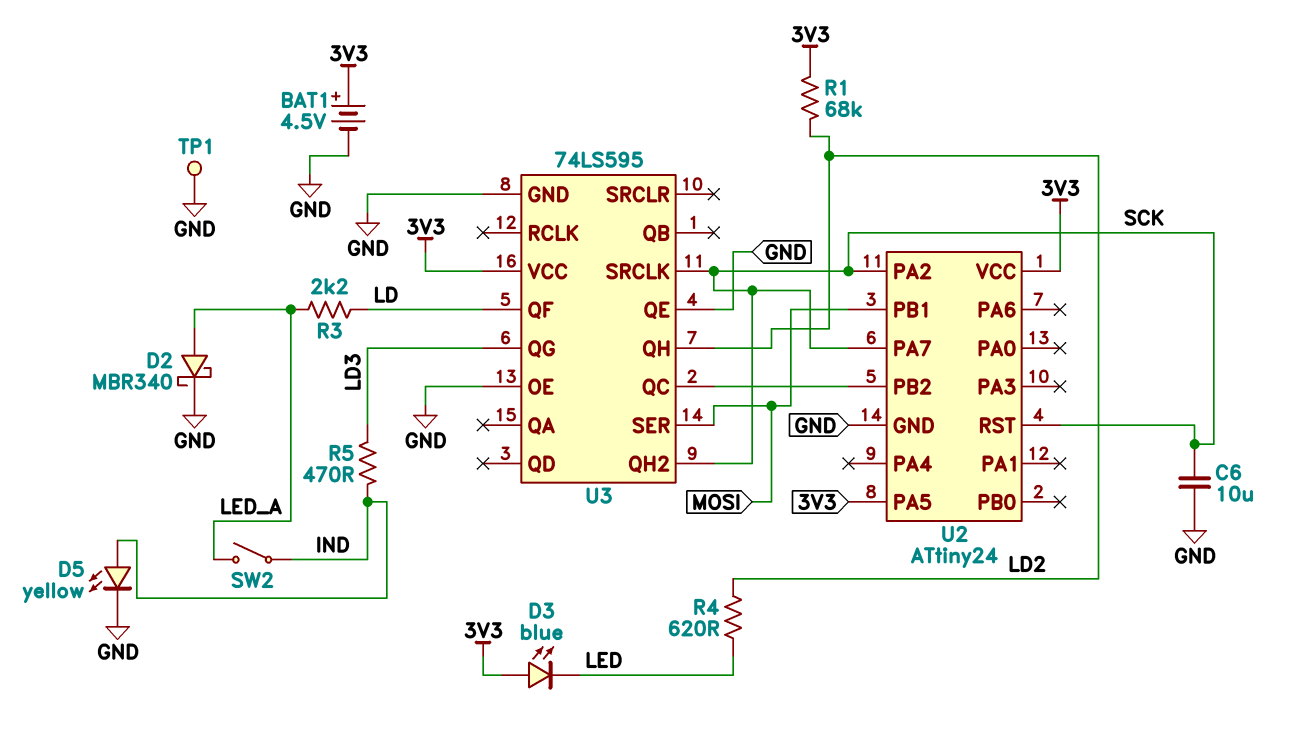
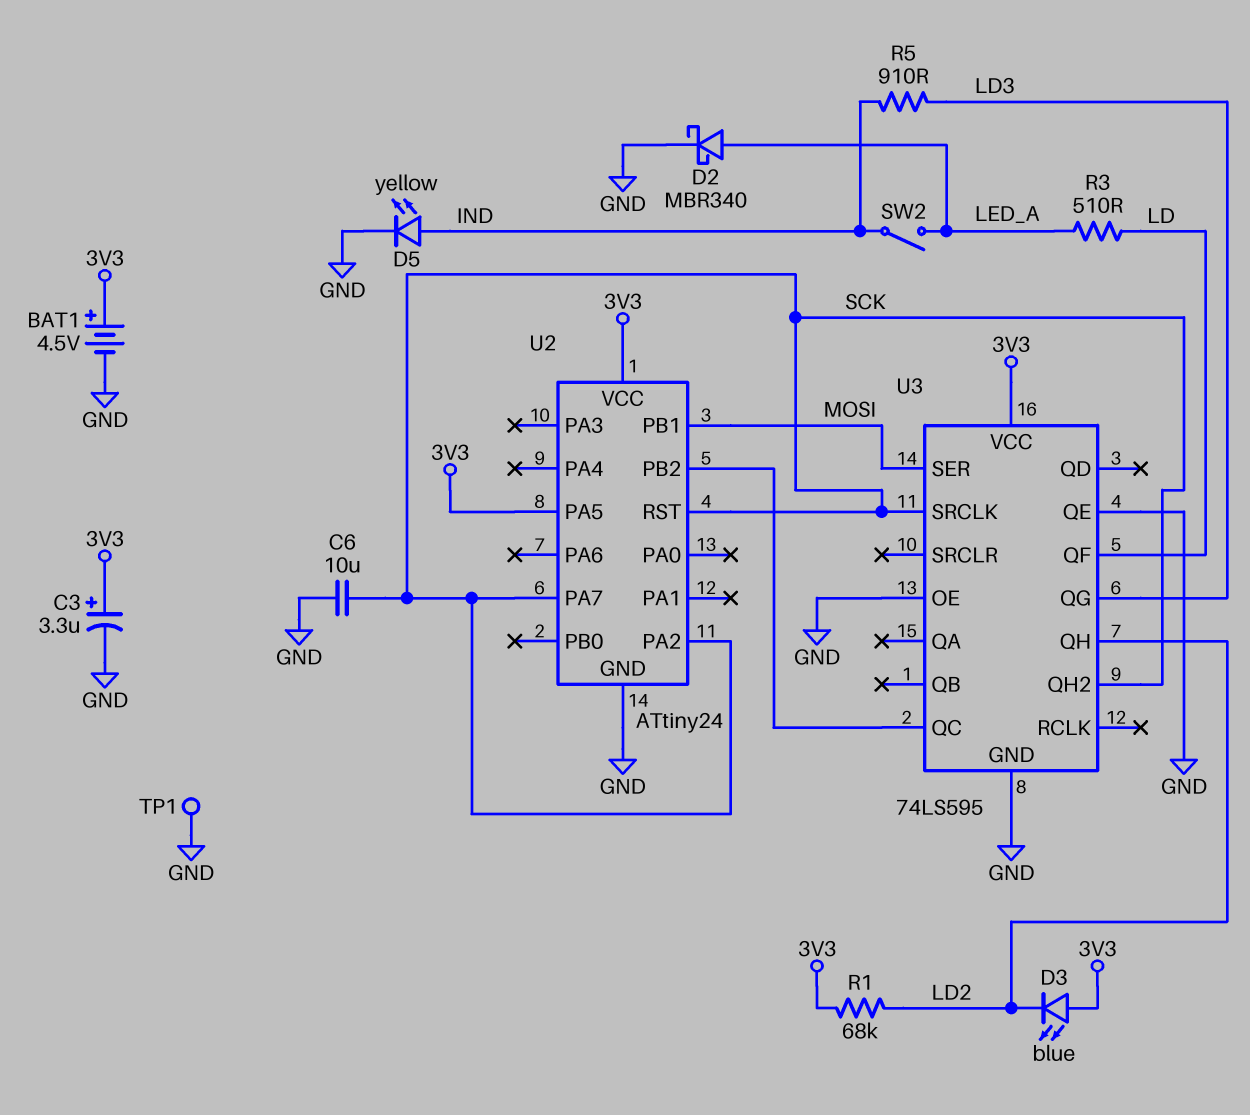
C3: none -> 3.3uF (plus 3V3, minus GND)
D3: LED blue (A 3V3, K LED) -> LED blue (A 3V3, K LD2)
R3: 2.2k (LD, LED_A) -> 510 (LD, LED_A)
R4: 620 (LD2, LED) -> none
R5: 470 (IND, LD3) -> 910 (IND, LD3)

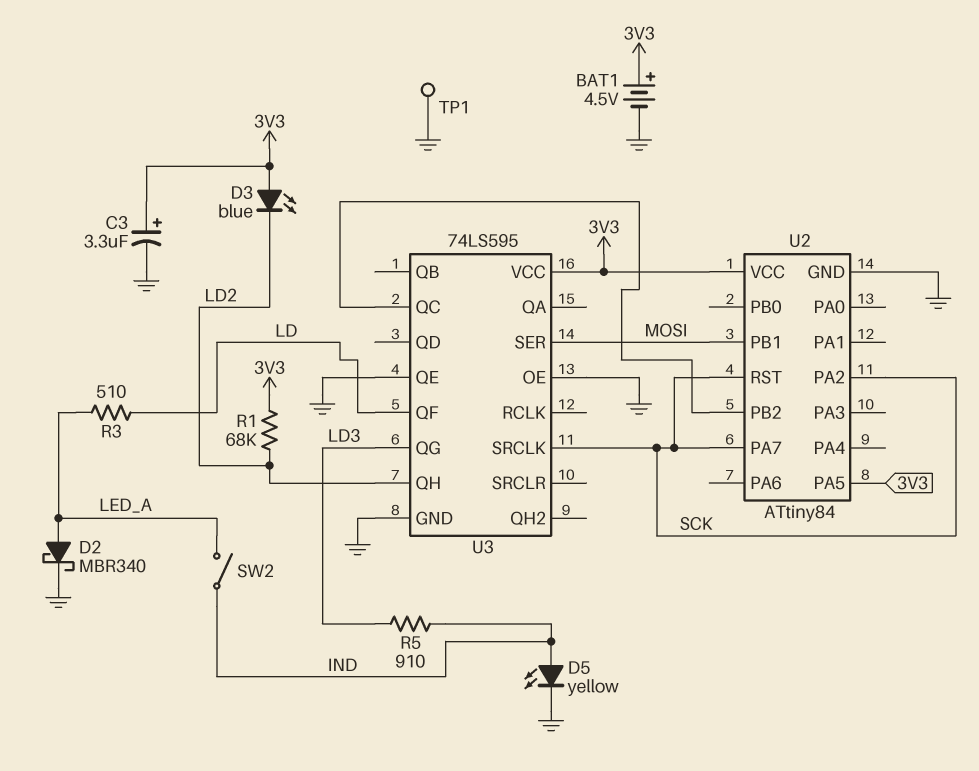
C6: 10uF (GND, SCK) -> none
U2: ATtiny24 -> ATtiny84
U3 pin QH2: SCK -> none

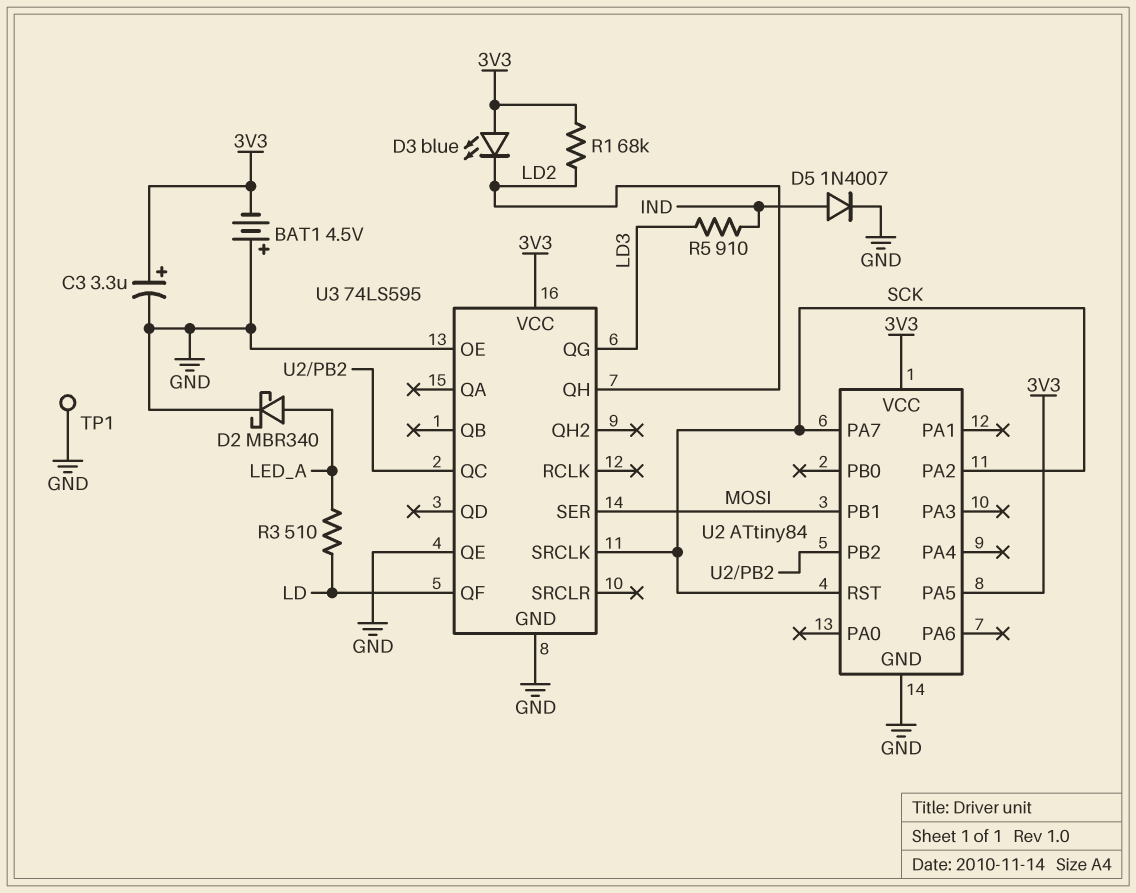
BAT1: 4.5V (plus 3V3, minus GND) -> 4.5V (plus GND, minus 3V3)
D5: LED yellow (A IND, K GND) -> diode 1N4007 (A IND, K GND)
SW2: switch (IND, LED_A) -> none

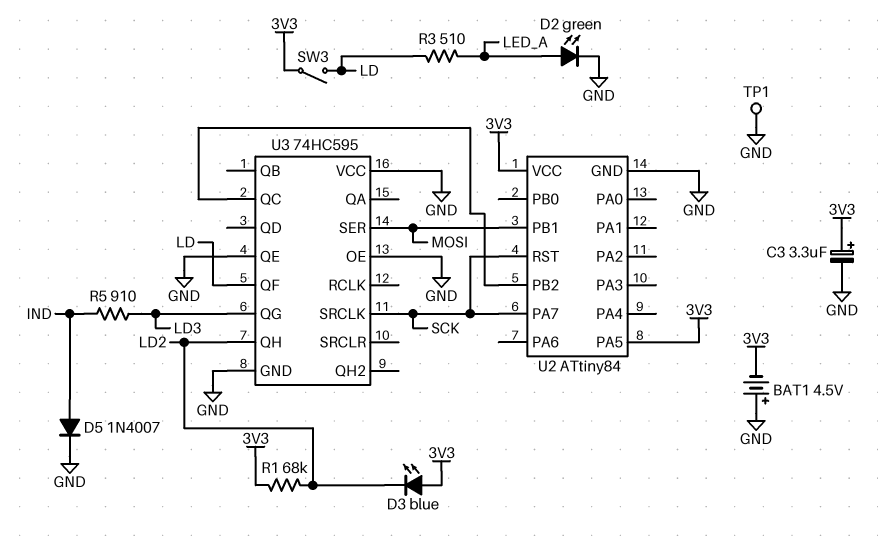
D2: schottky MBR340 (A LED_A, K GND) -> LED green (A LED_A, K GND)
SW3: none -> switch (3V3, LD)
U2 pin PA2: SCK -> none
U3: 74LS595 -> 74HC595
U3 pin VCC: 3V3 -> GND

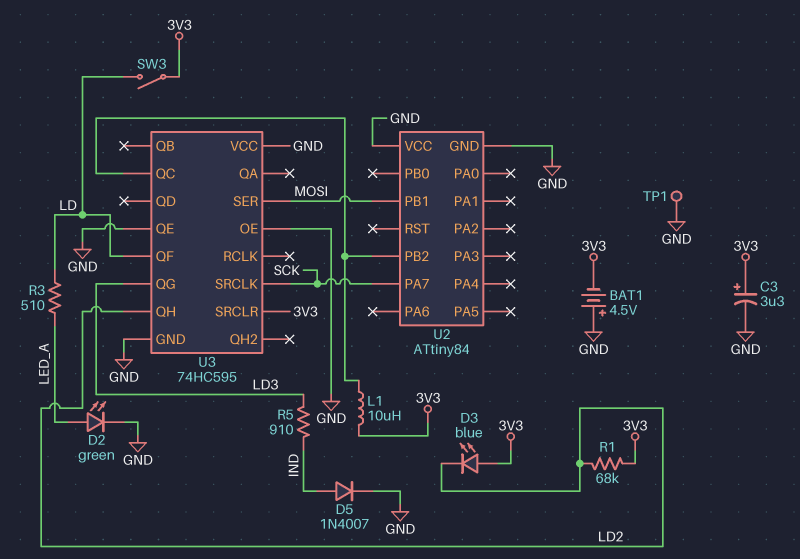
L1: none -> 10uH (3V3, U2/PB2)
U2 pin PA5: 3V3 -> none
U2 pin RST: SCK -> none
U2 pin VCC: 3V3 -> GND
U3 pin SRCLR: none -> 3V3

